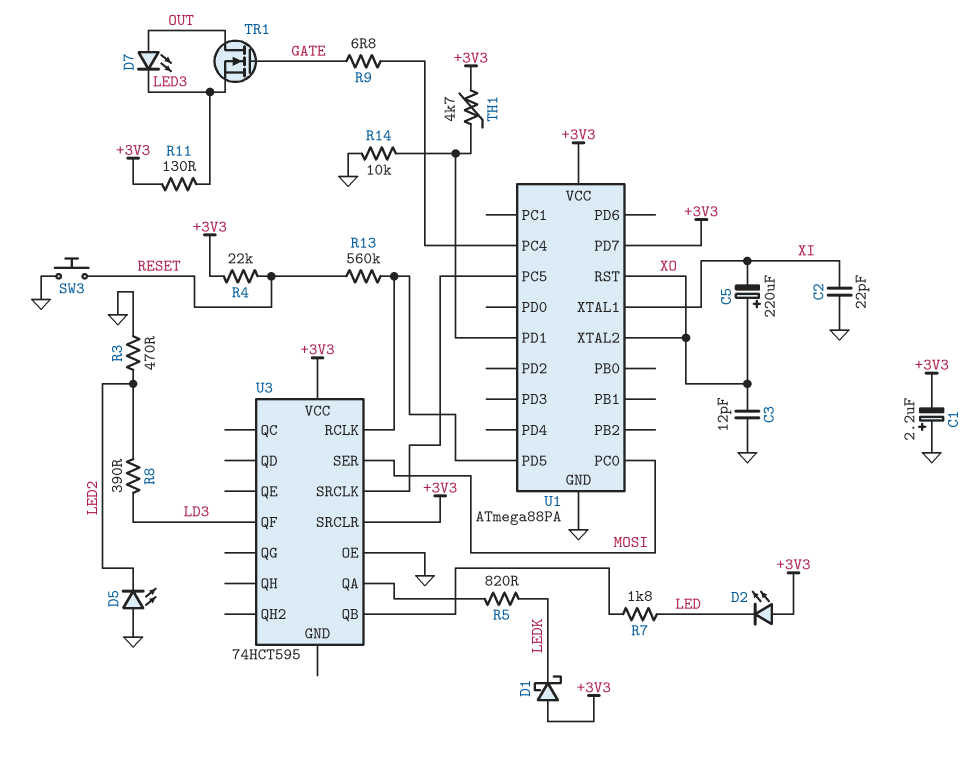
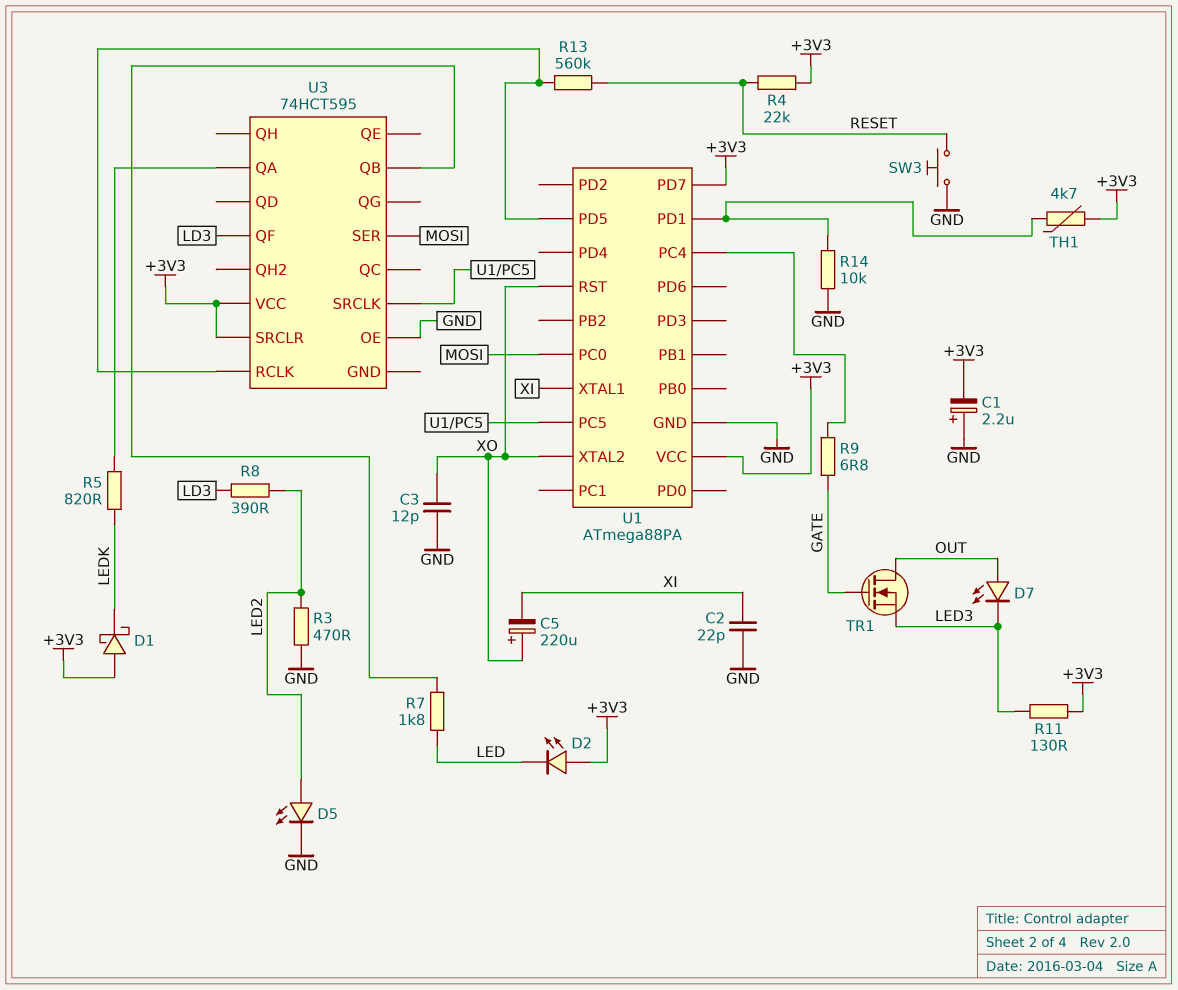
D5: LED (A GND, K LED2) -> LED (A LED2, K GND)

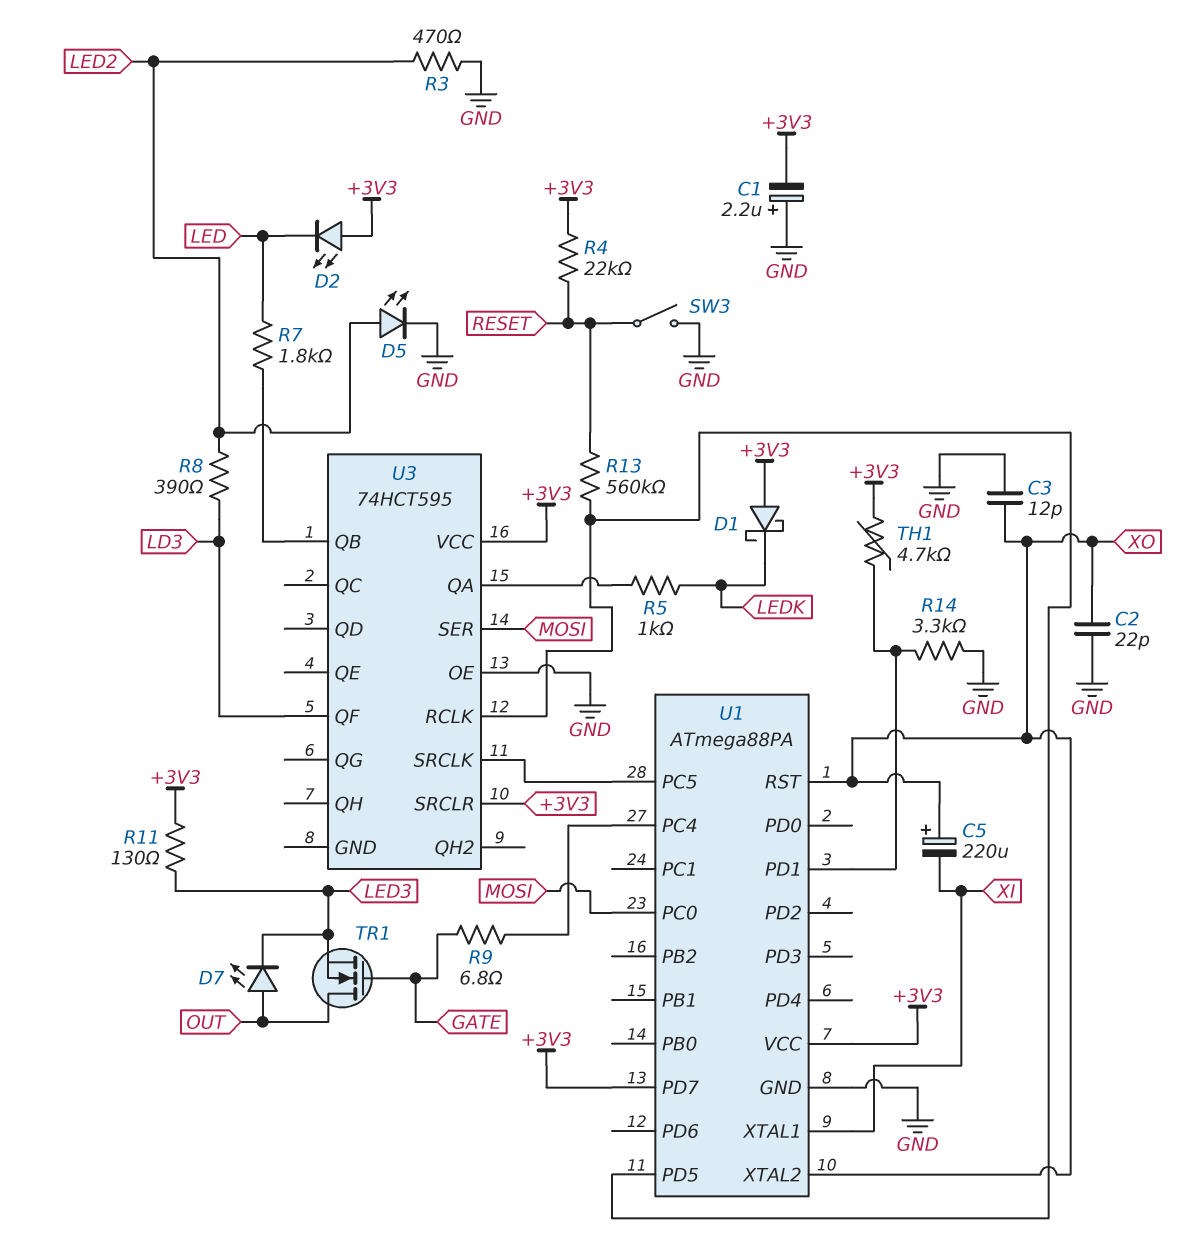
C2: 22pF (GND, XI) -> 22pF (GND, XO)
R5: 820 (LEDK, U3/QA) -> 1k (LEDK, U3/QA)
R14: 10k (GND, U1/PD1) -> 3.3k (GND, U1/PD1)
SW3: button (GND, RESET) -> switch (GND, RESET)

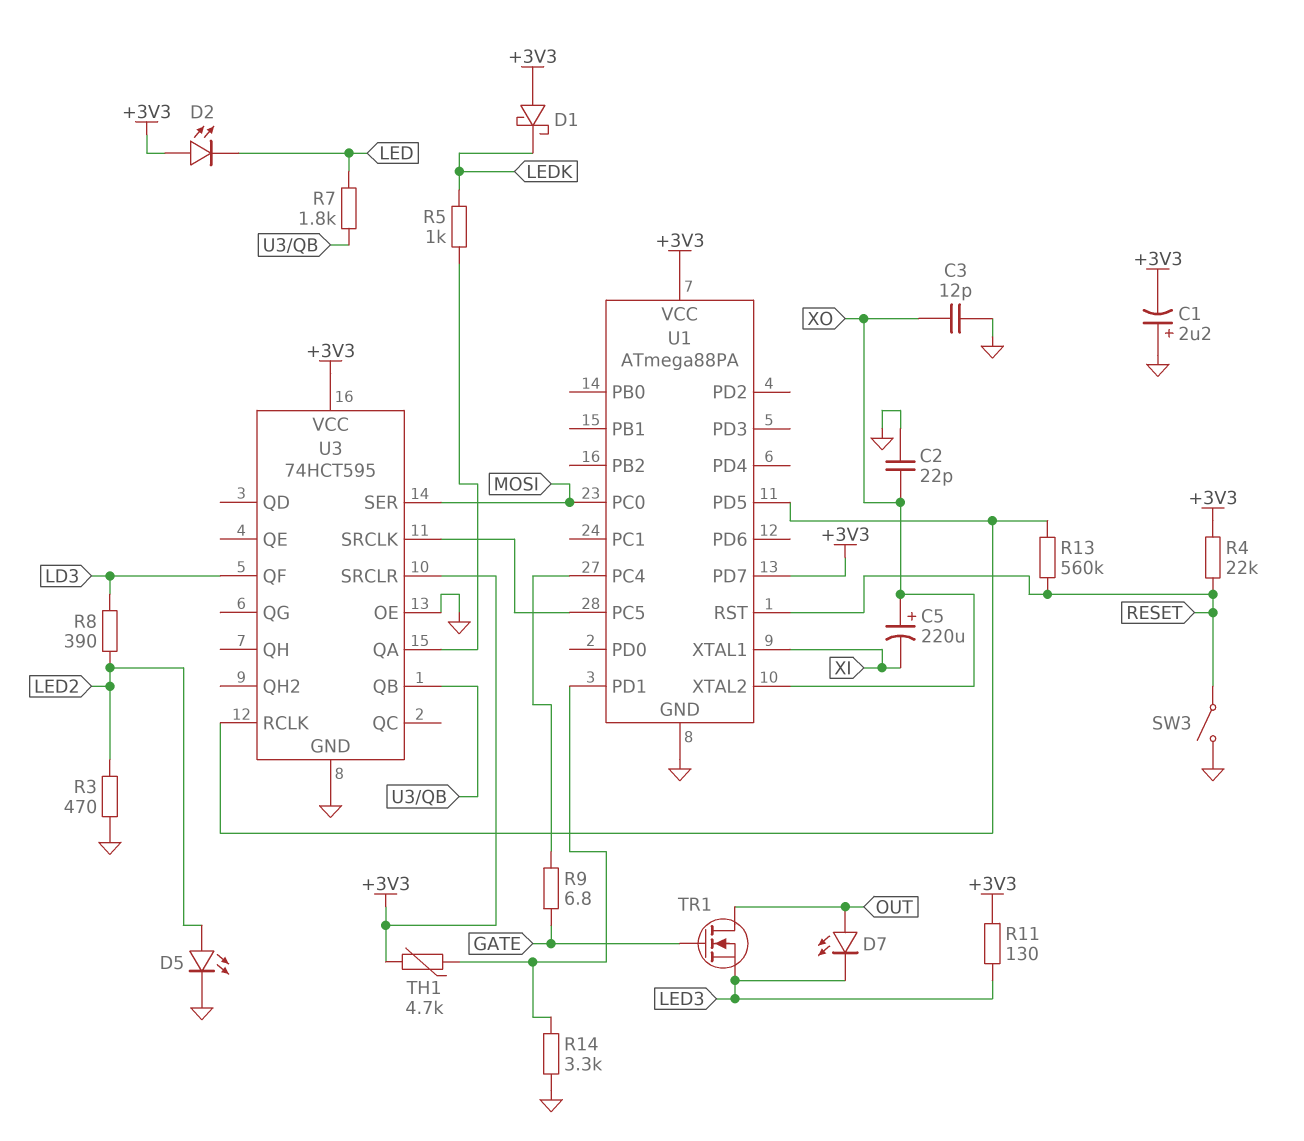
U1 pin RST: XO -> RESET
U3 pin GND: none -> GND

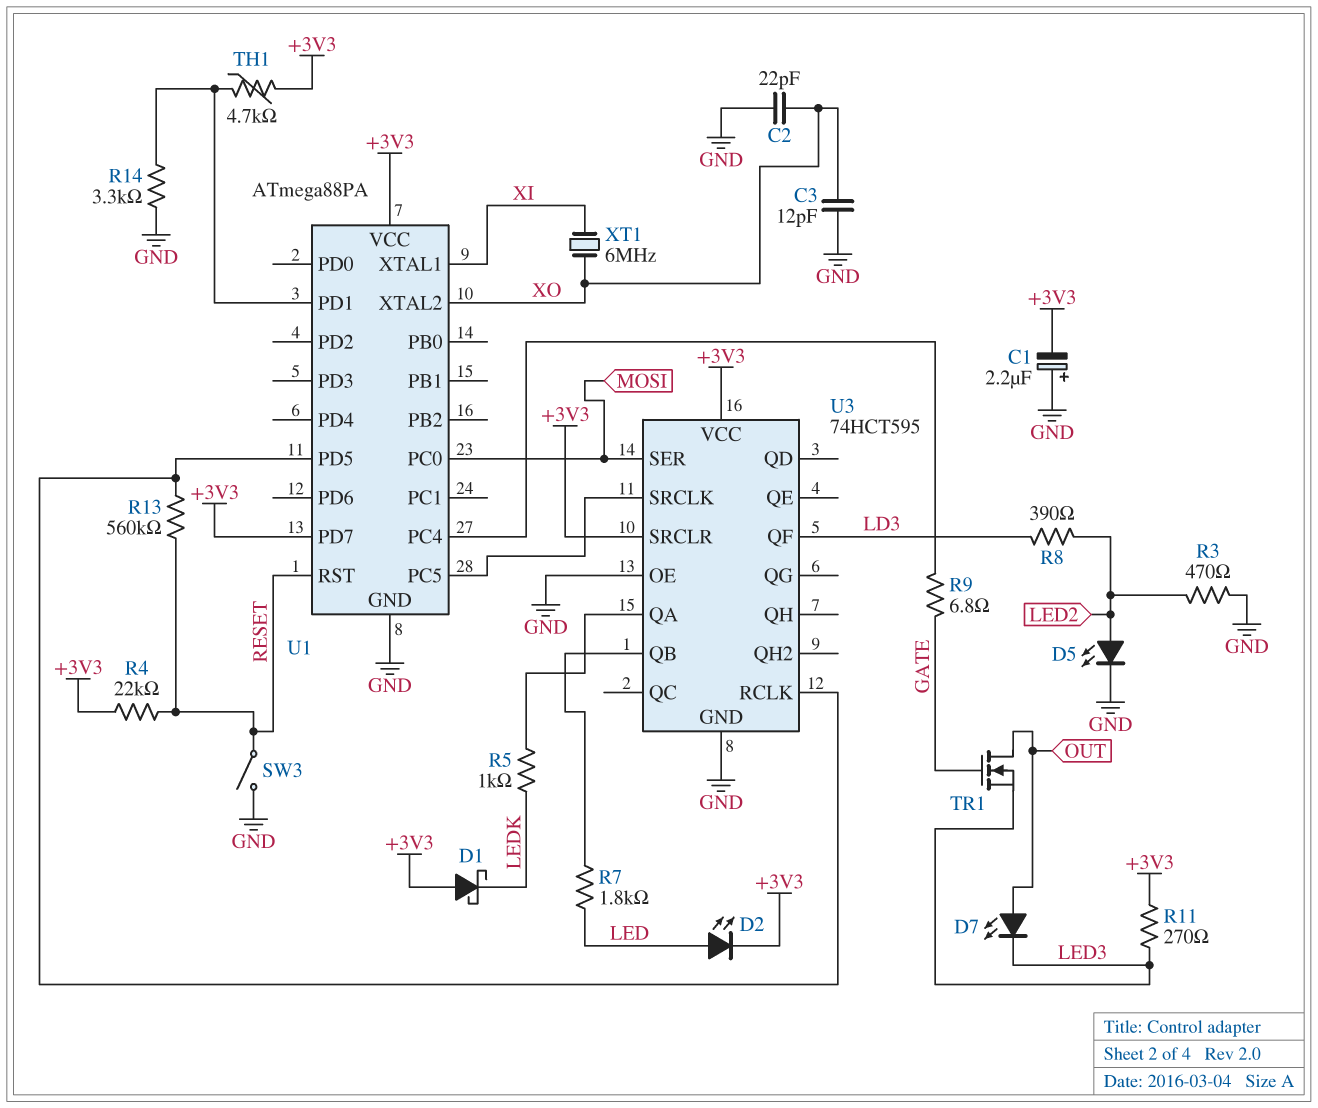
C5: 220uF (plus XO, minus XI) -> none
D2: LED (A +3V3, K LED) -> LED (A LED, K +3V3)
R11: 130 (+3V3, LED3) -> 270 (+3V3, LED3)
XT1: none -> 6MHz (XI, XO)

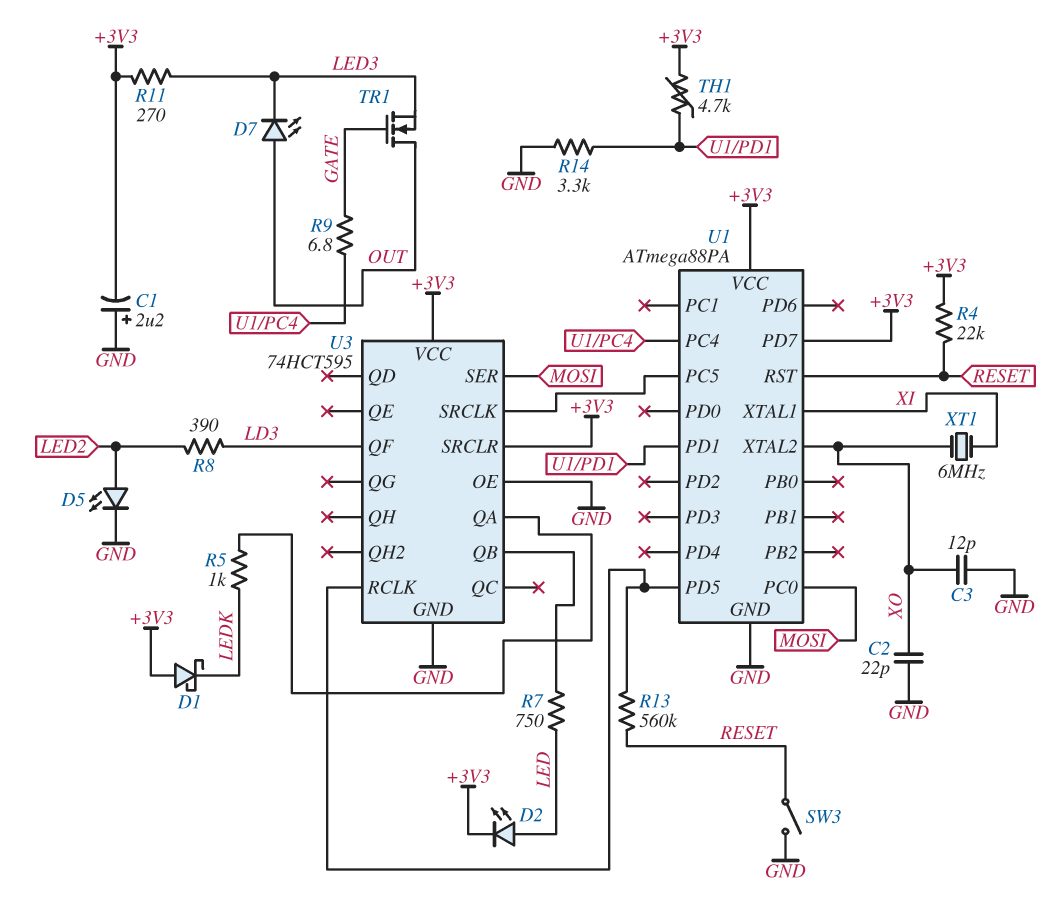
R3: 470 (GND, LED2) -> none
R7: 1.8k (LED, U3/QB) -> 750 (LED, U3/QB)

